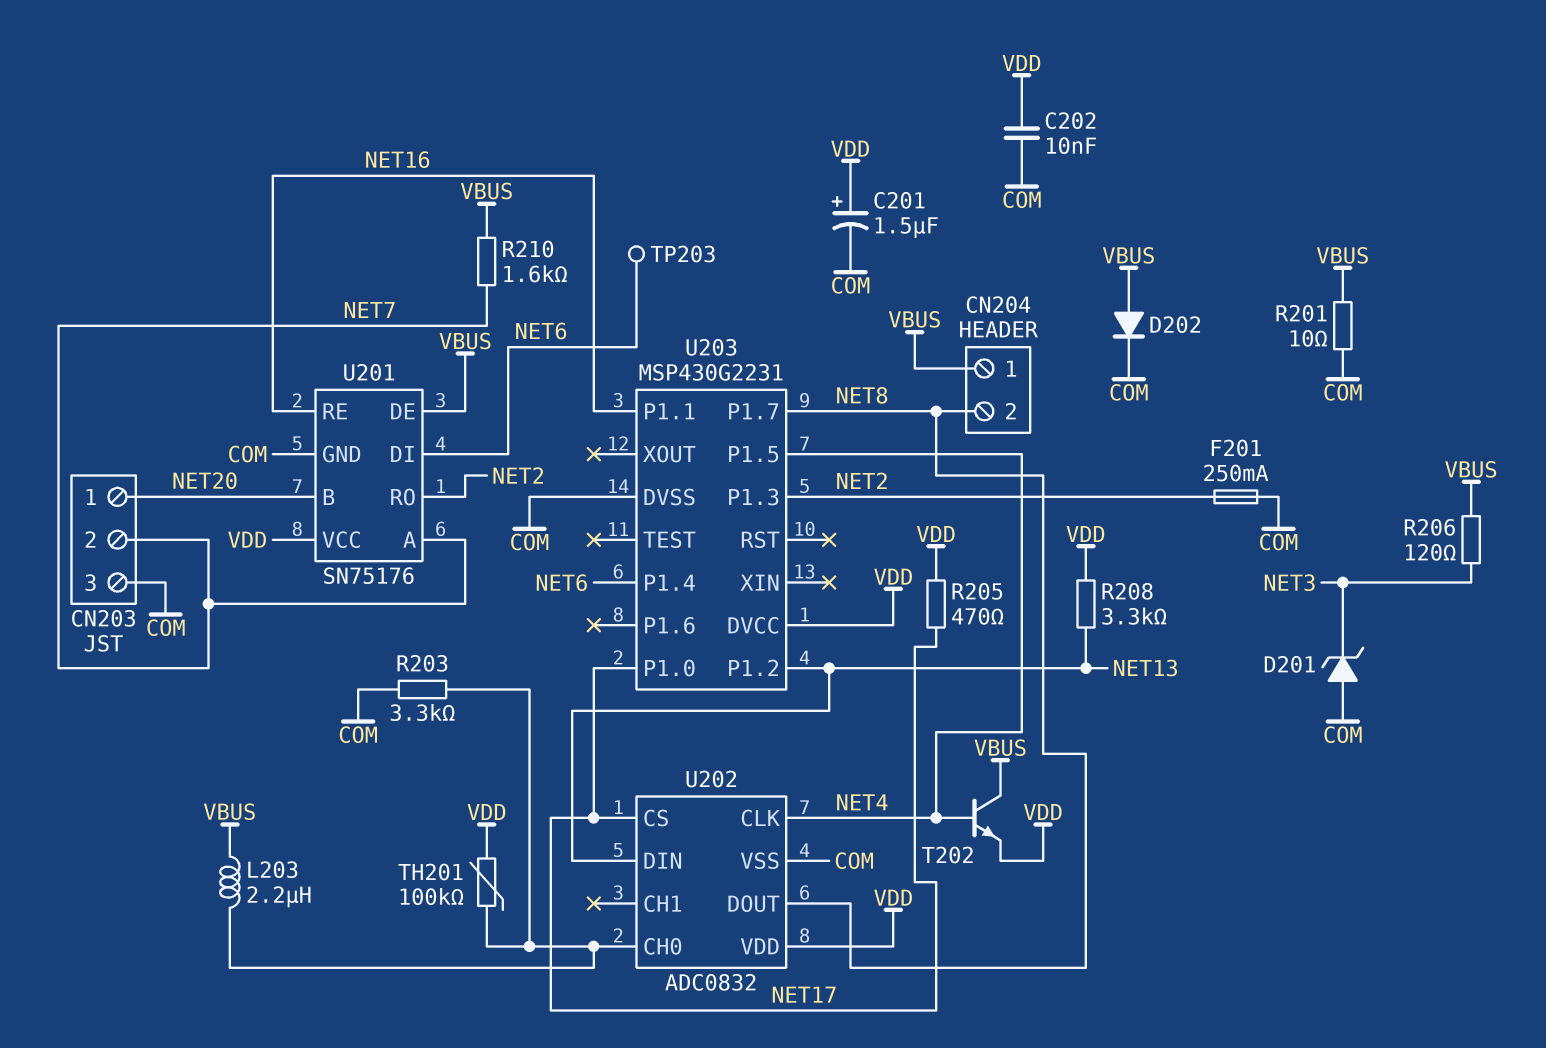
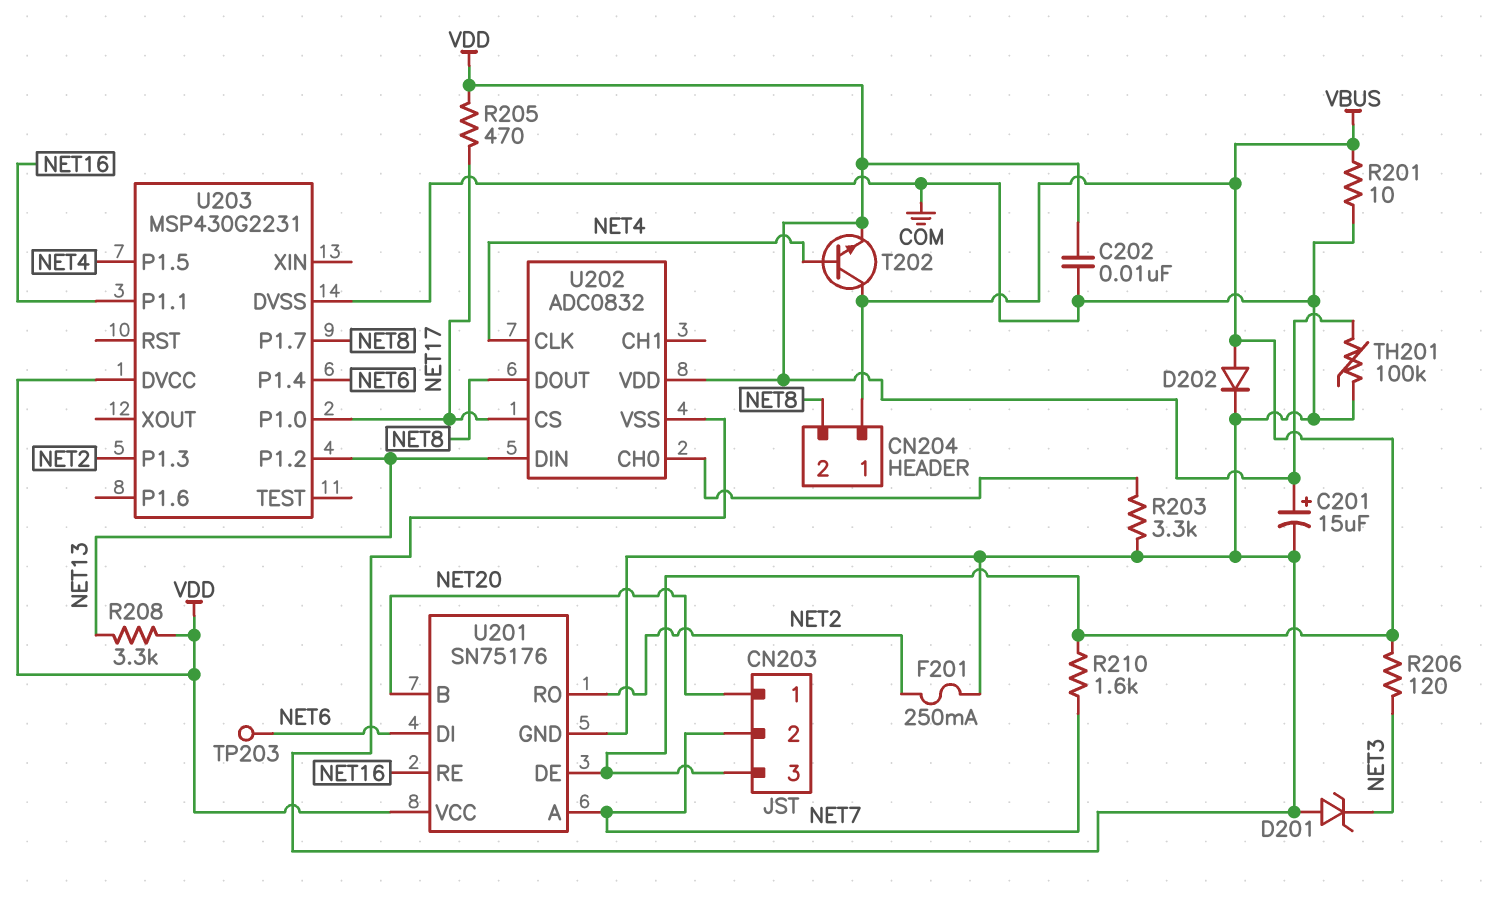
C201: 1.5uF (plus VDD, minus COM) -> 15uF (plus VDD, minus COM)
CN203 pin 3: COM -> VBUS
L203: 2.2uH (U202/CH0, VBUS) -> none
TH201: 100k (U202/CH0, VDD) -> 100k (COM, VDD)

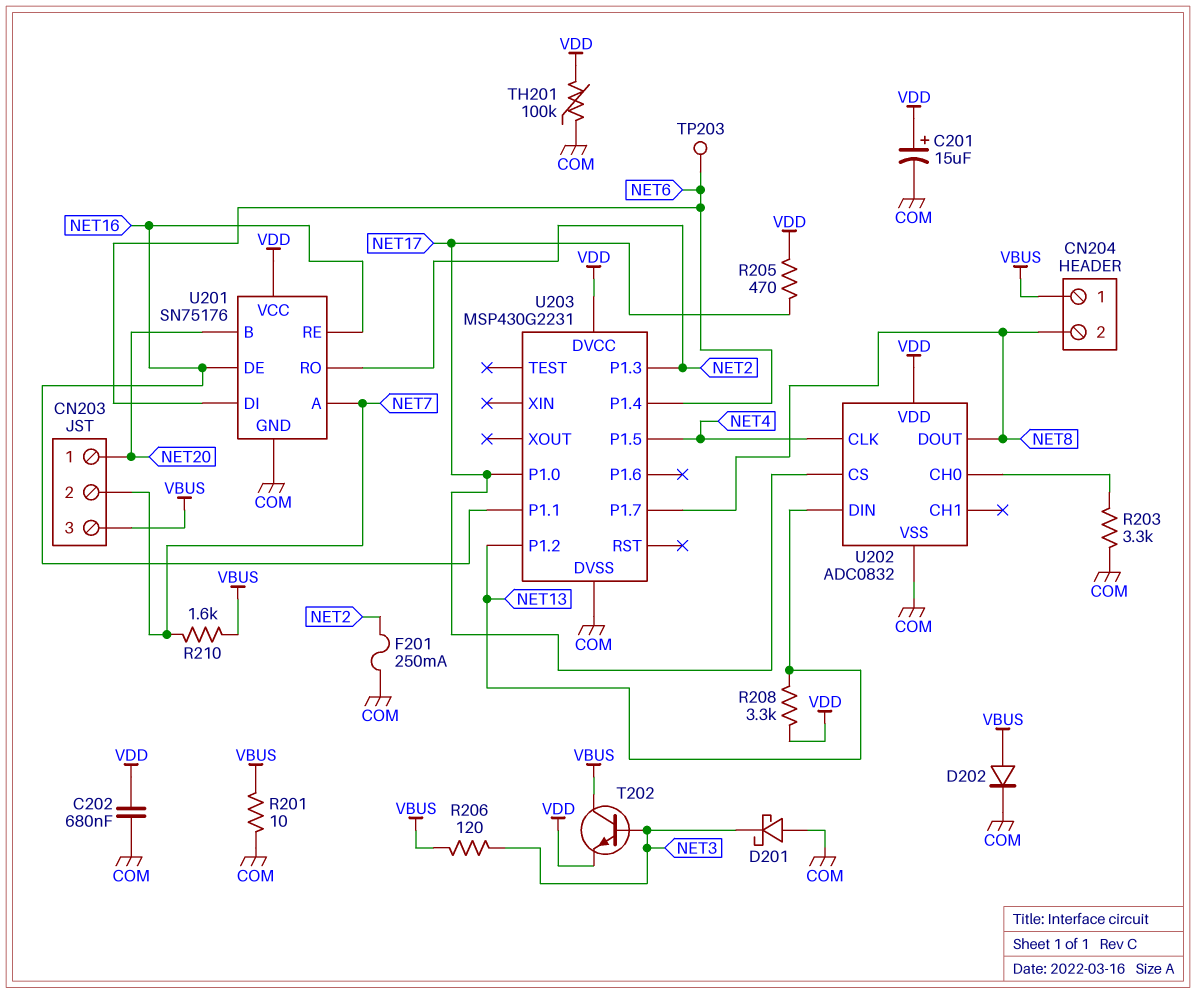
C202: 10nF (COM, VDD) -> 680nF (COM, VDD)
D201: zener (A COM, K NET3) -> schottky (A COM, K NET3)
T202: NPN (B NET4, C VBUS, E VDD) -> NPN (B NET3, C VBUS, E VDD)
U201 pin DE: VBUS -> NET16

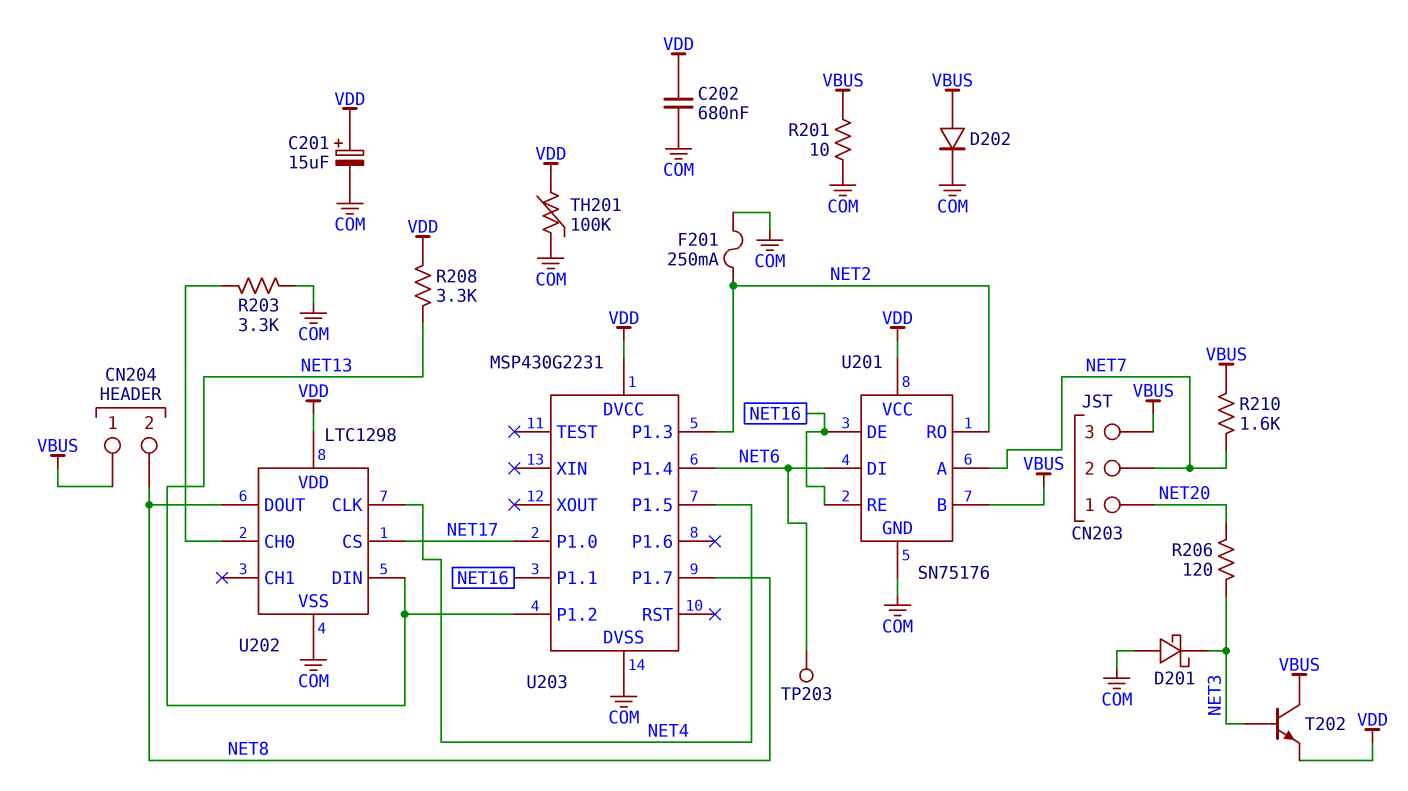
R205: 470 (NET17, VDD) -> none
R206: 120 (NET3, VBUS) -> 120 (NET3, NET20)
U201 pin B: NET20 -> VBUS
U202: ADC0832 -> LTC1298

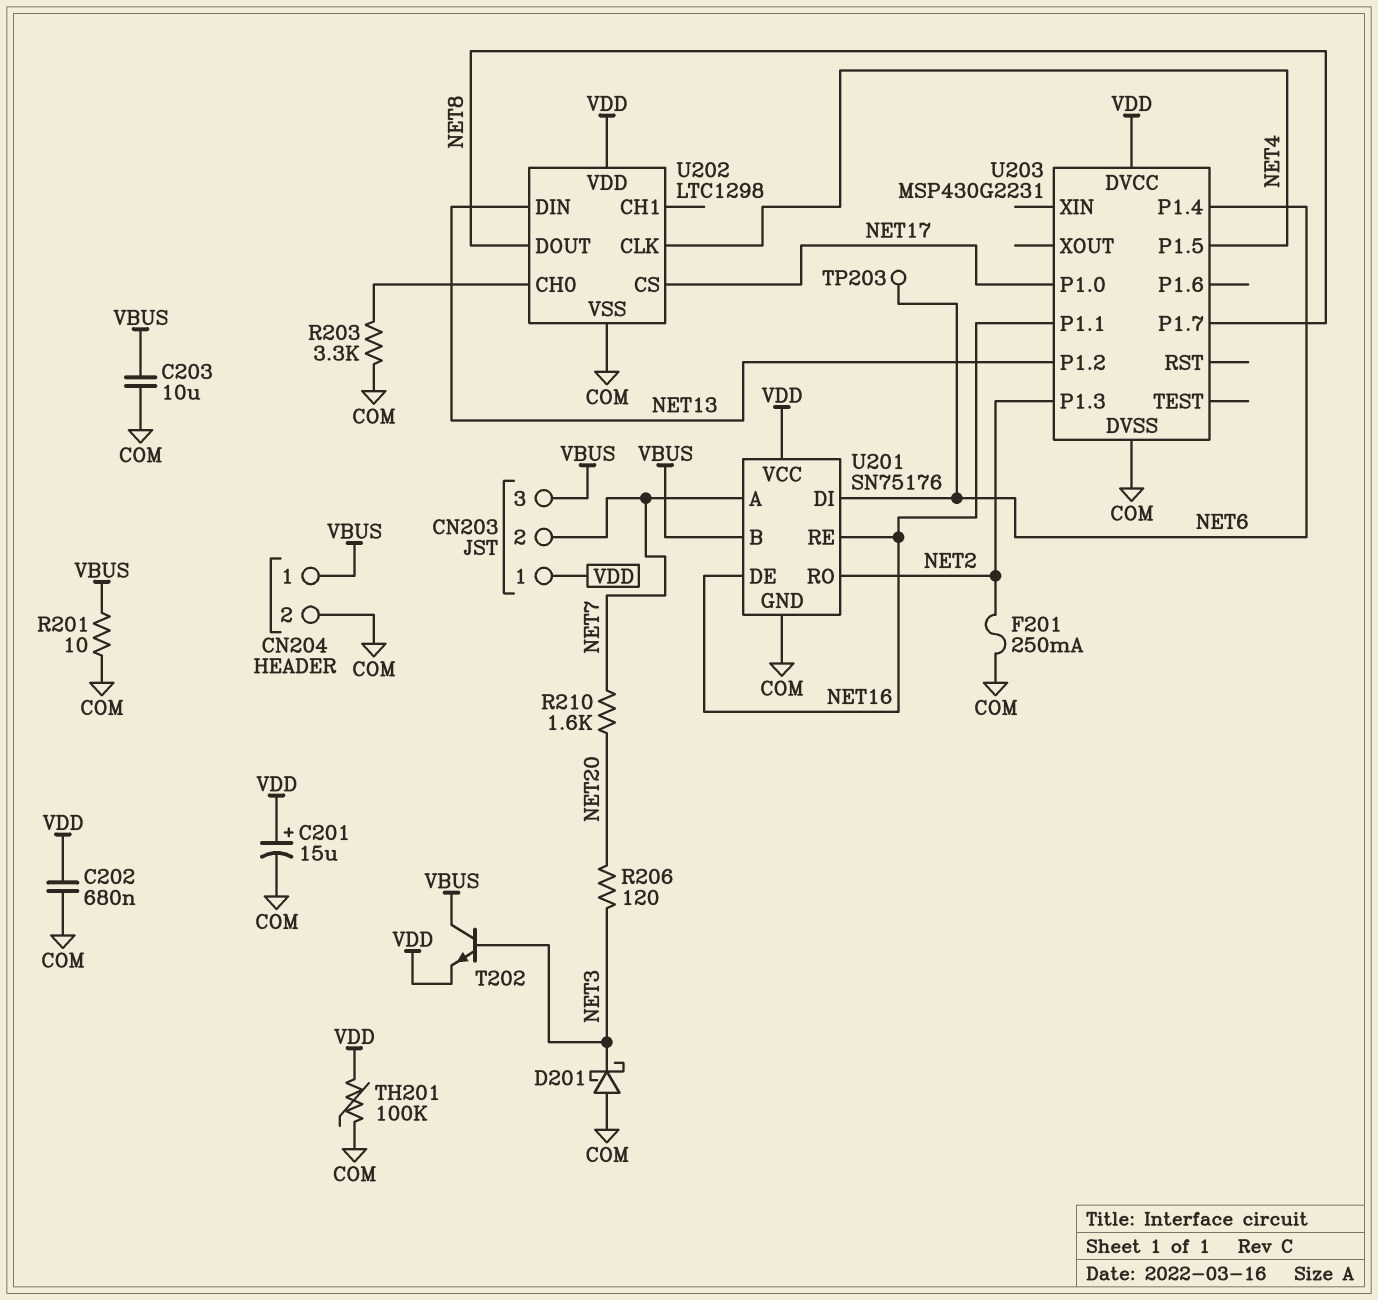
C203: none -> 10uF (COM, VBUS)
CN203 pin 1: NET20 -> VDD
CN204 pin 2: NET8 -> COM
D202: diode (A VBUS, K COM) -> none
R208: 3.3k (NET13, VDD) -> none
R210: 1.6k (NET7, VBUS) -> 1.6k (NET7, NET20)

